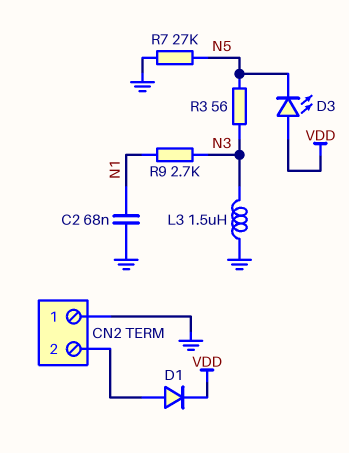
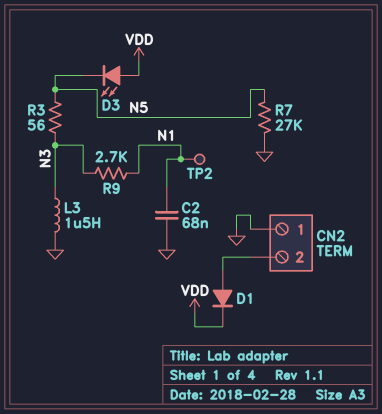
TP2: none -> test point (N1)

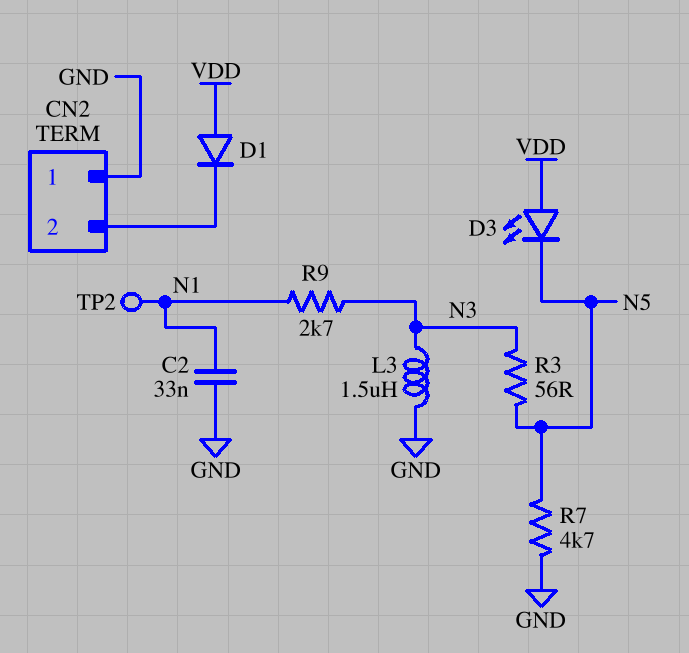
C2: 68nF (GND, N1) -> 33nF (GND, N1)
D1: diode (A CN2/2, K VDD) -> diode (A VDD, K CN2/2)
R7: 27k (GND, N5) -> 4.7k (GND, N5)

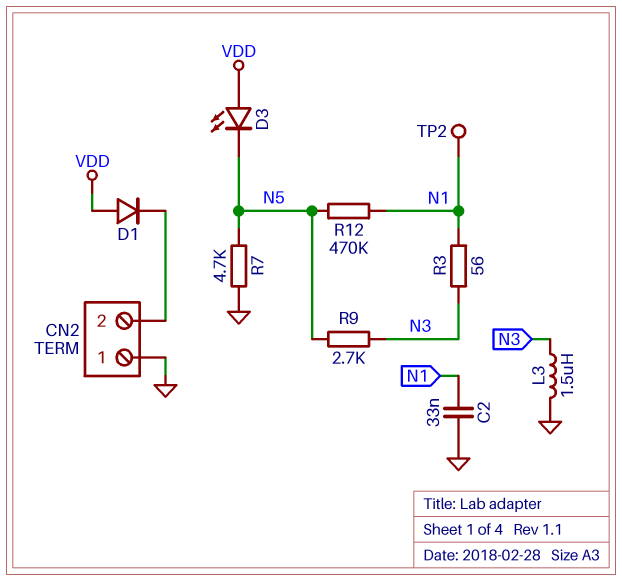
R3: 56 (N3, N5) -> 56 (N1, N3)
R9: 2.7k (N1, N3) -> 2.7k (N3, N5)
R12: none -> 470k (N1, N5)

